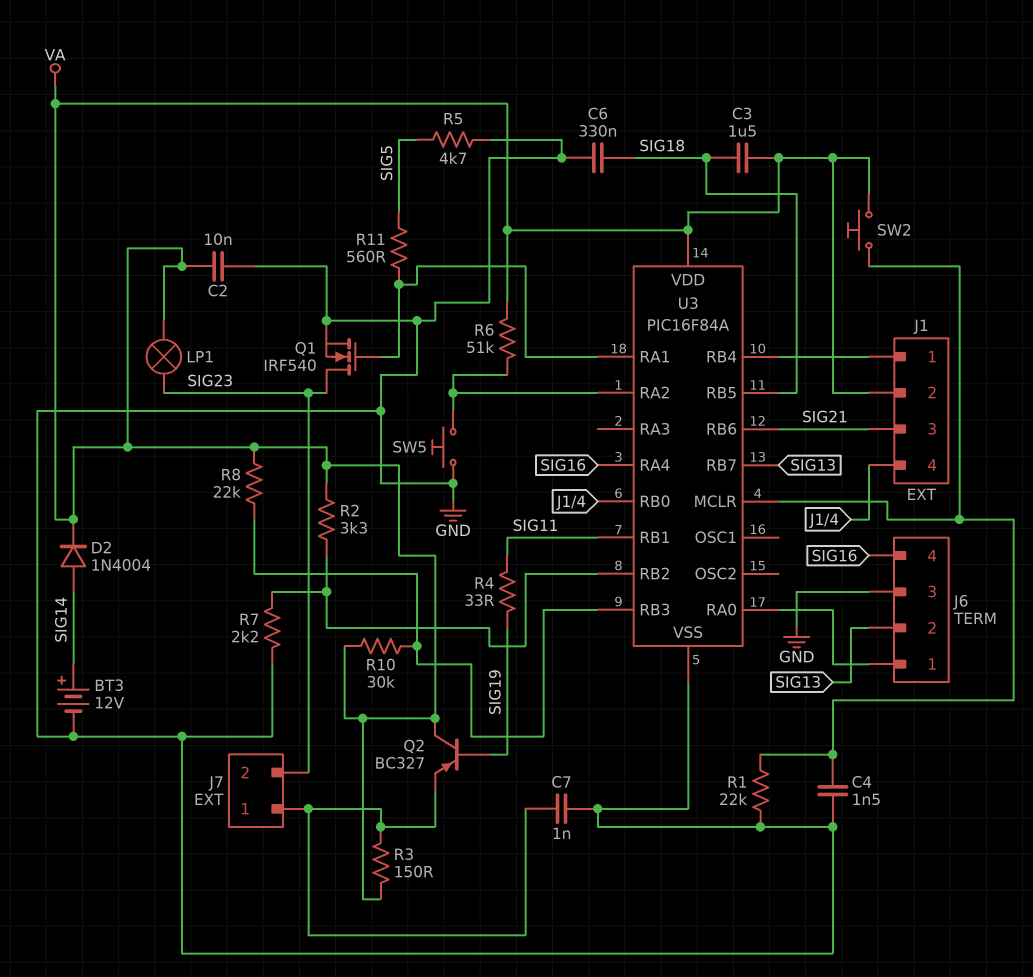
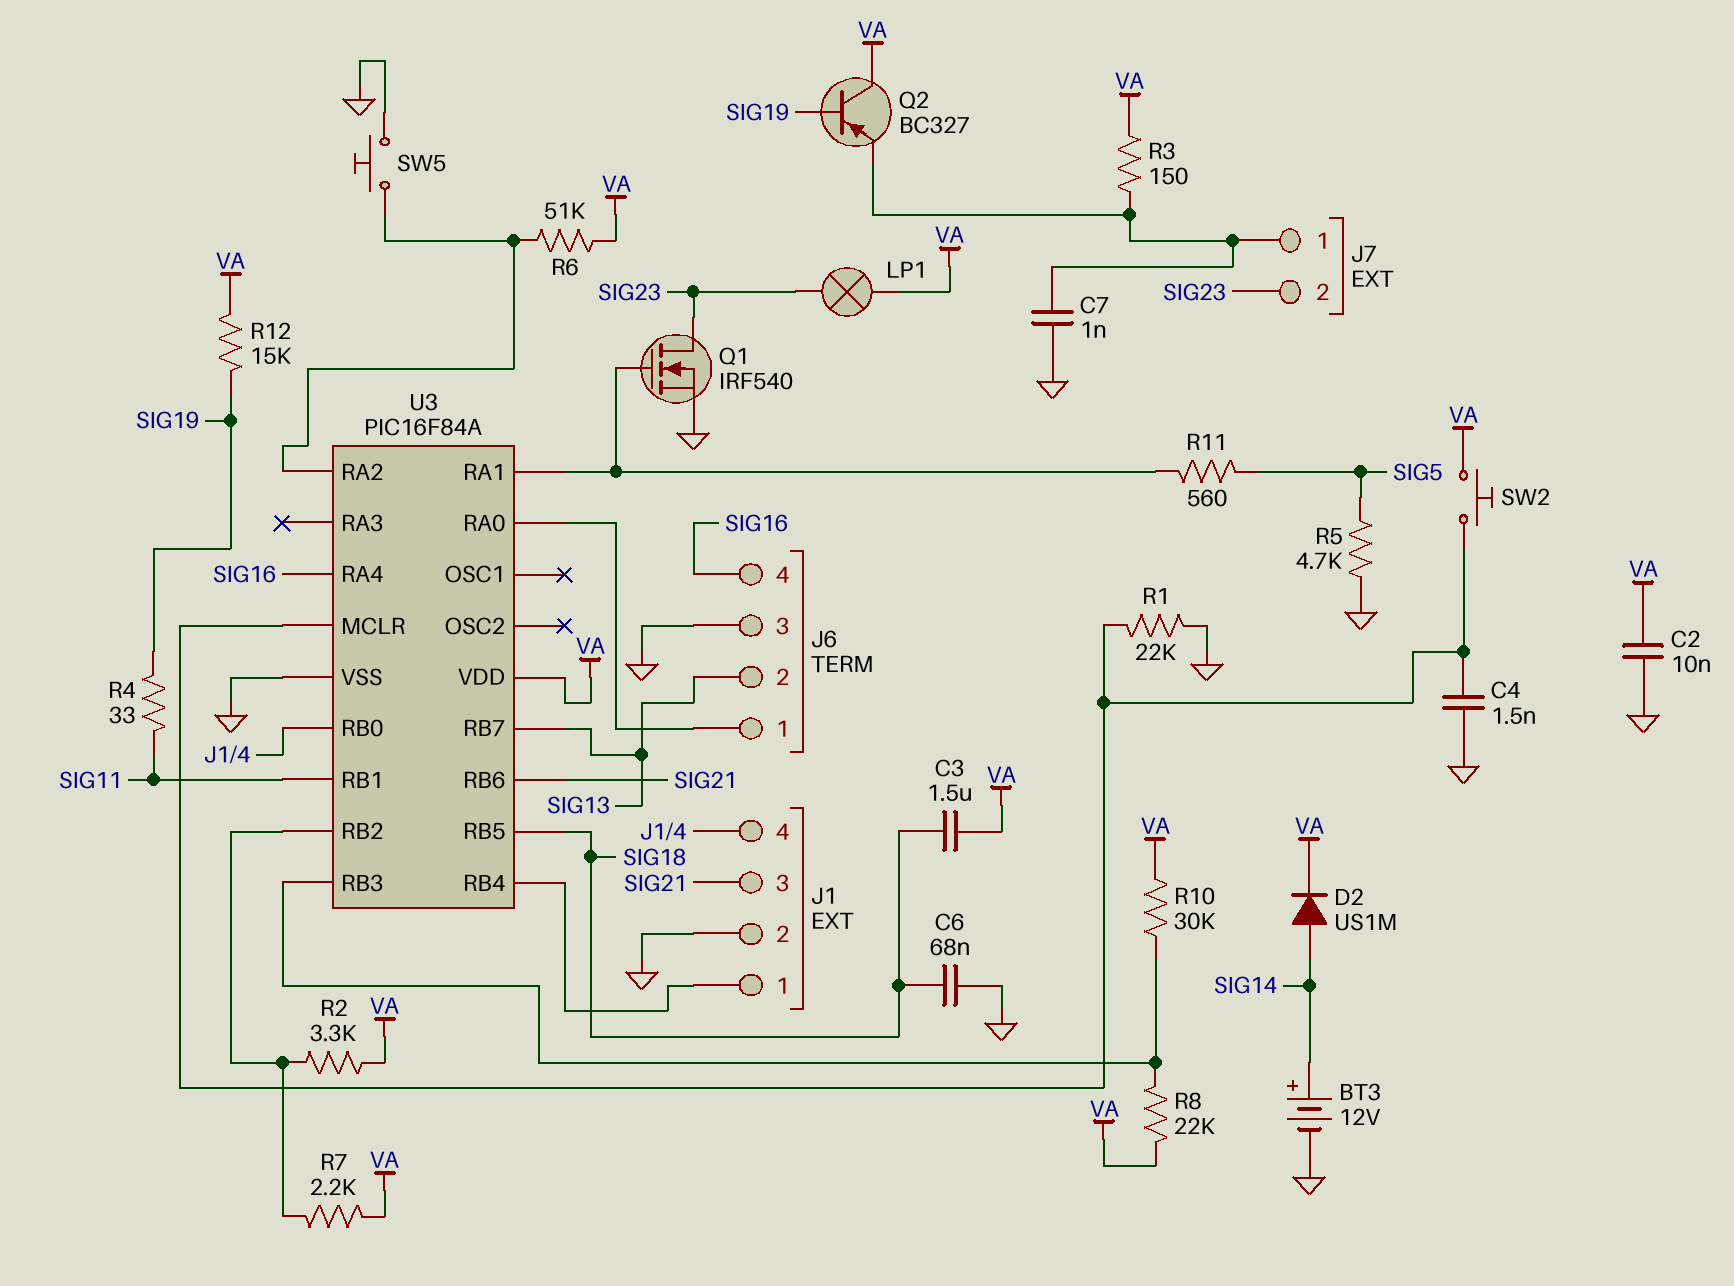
C6: 330nF (GND, SIG18) -> 68nF (GND, SIG18)
D2: diode 1N4004 (A SIG14, K VA) -> diode US1M (A SIG14, K VA)
J1 pin 2: VA -> GND
R7: 2.2k (GND, U3/RB2) -> 2.2k (U3/RB2, VA)
R12: none -> 15k (SIG19, VA)

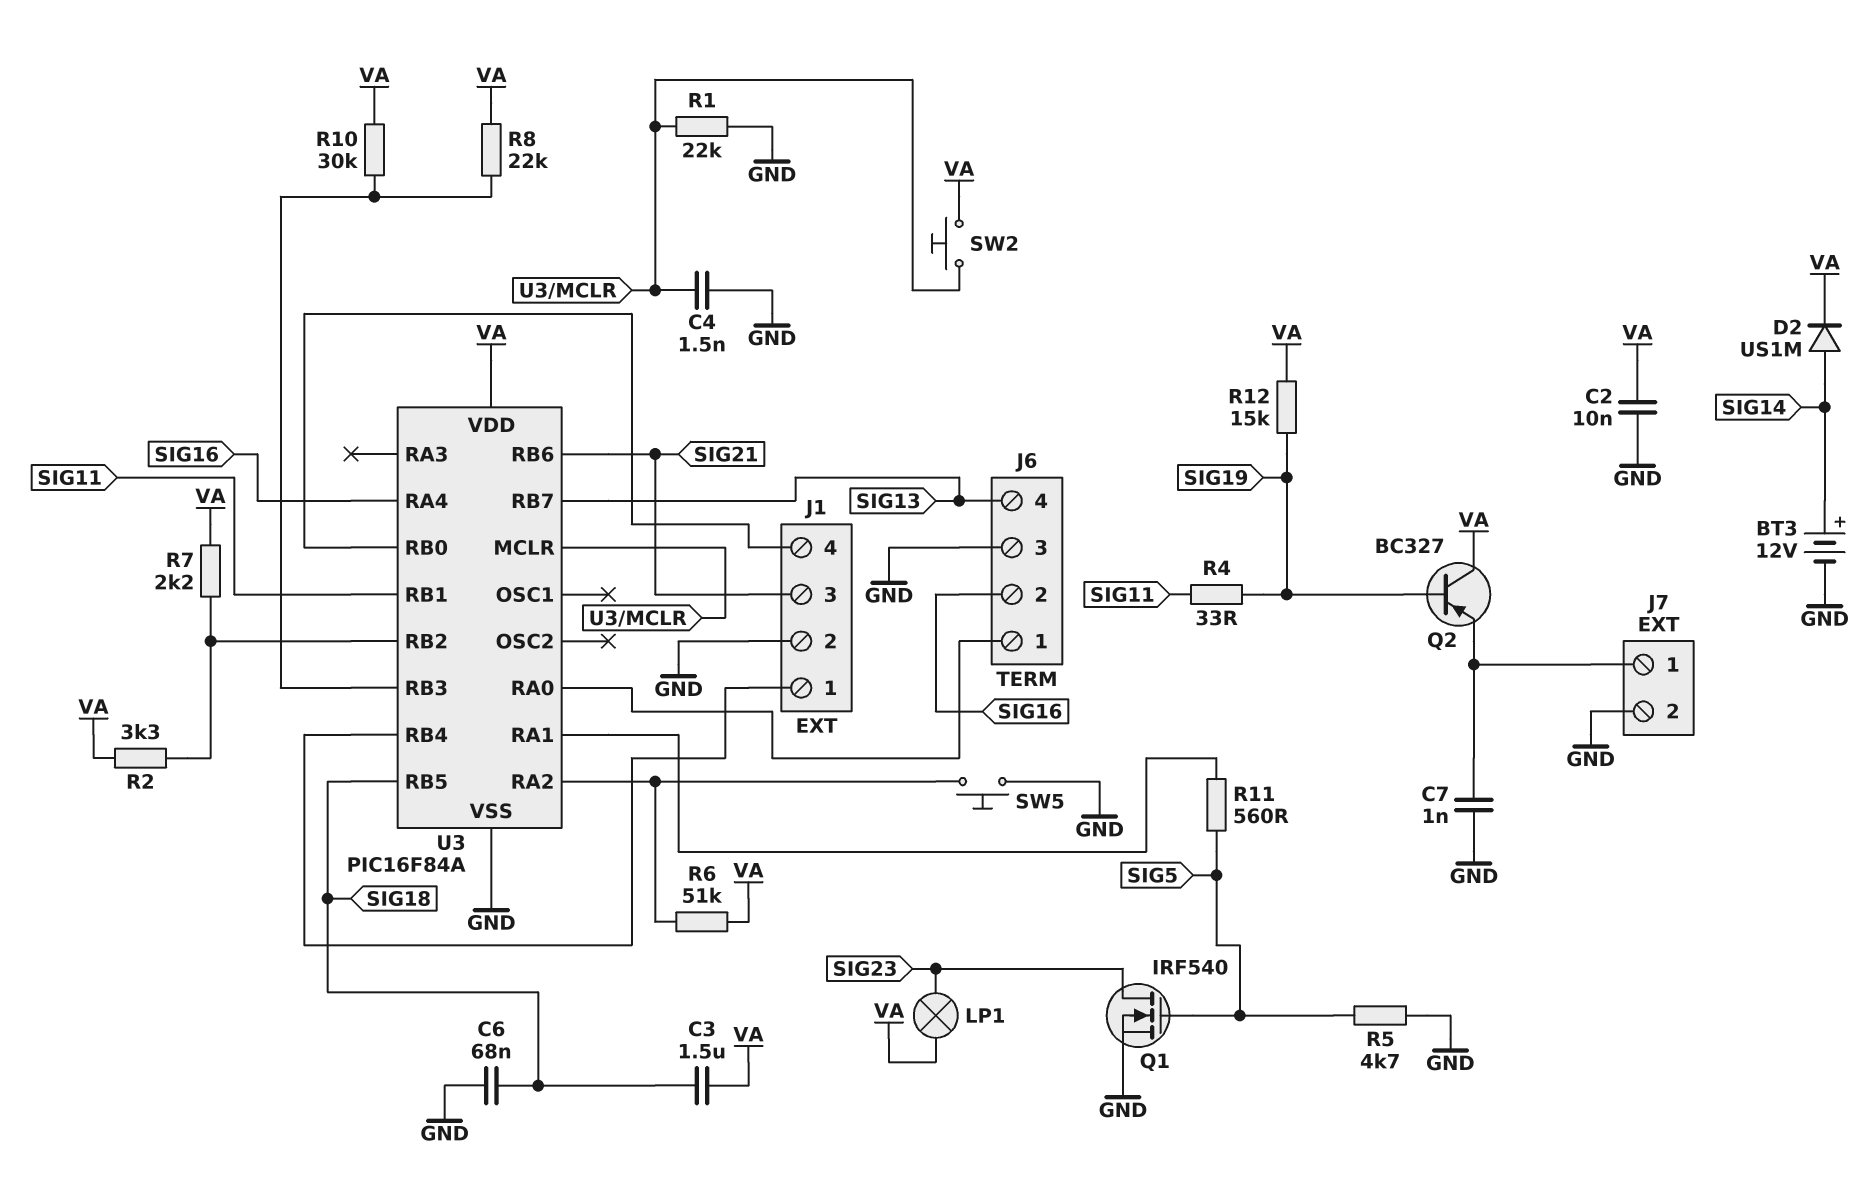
J6 pin 2: SIG13 -> SIG16
J6 pin 4: SIG16 -> SIG13
J7 pin 2: SIG23 -> GND
Q1: NMOS IRF540 (G U3/RA1, D SIG23, S GND) -> NMOS IRF540 (G SIG5, D SIG23, S GND)
R3: 150 (J7/1, VA) -> none

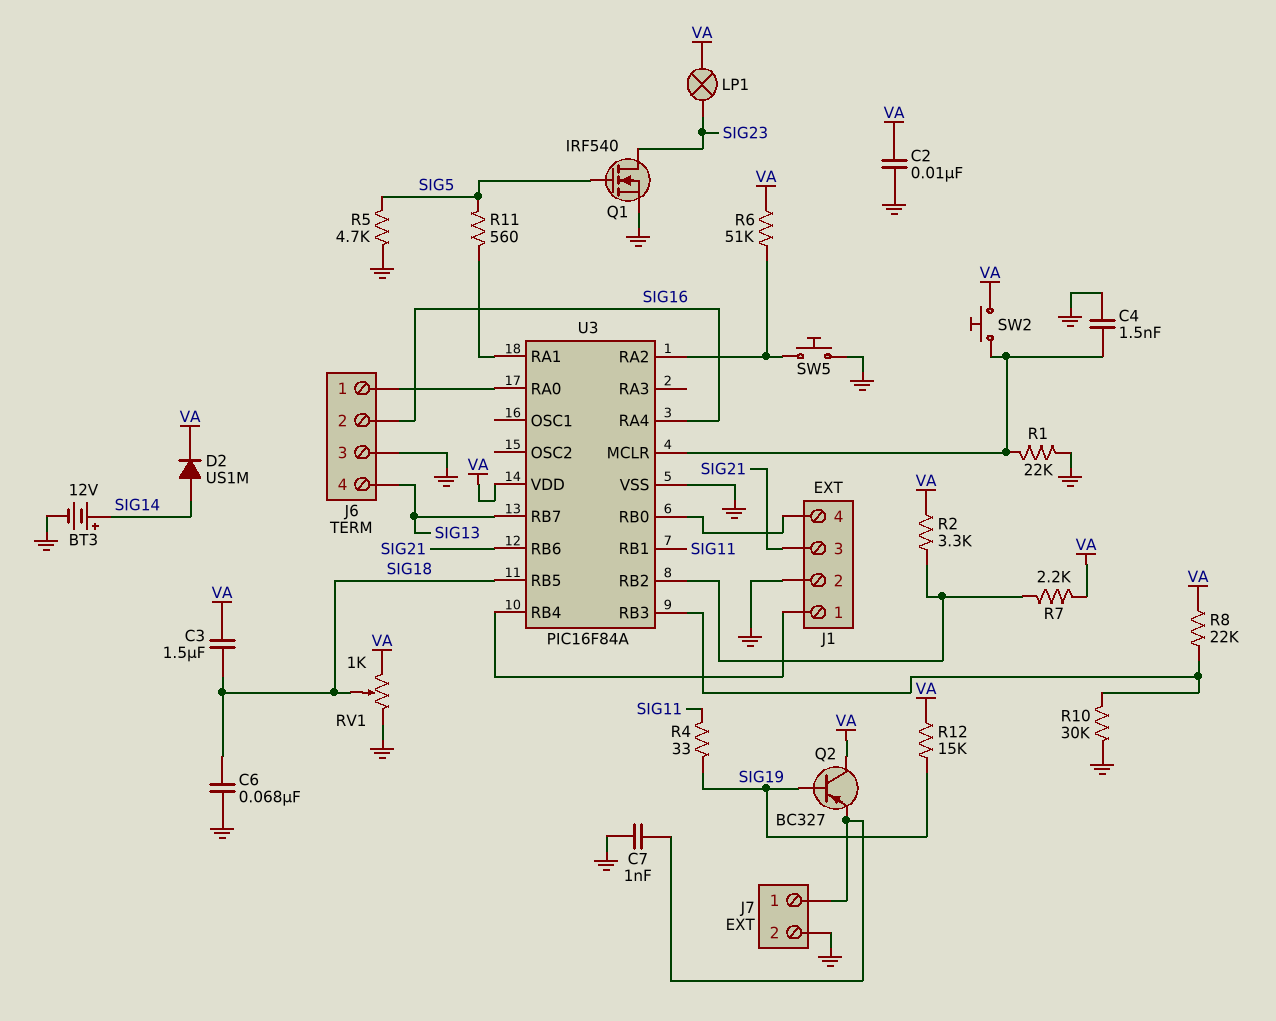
R10: 30k (U3/RB3, VA) -> 30k (GND, U3/RB3)
RV1: none -> 1k (GND, VA, wiper SIG18)

